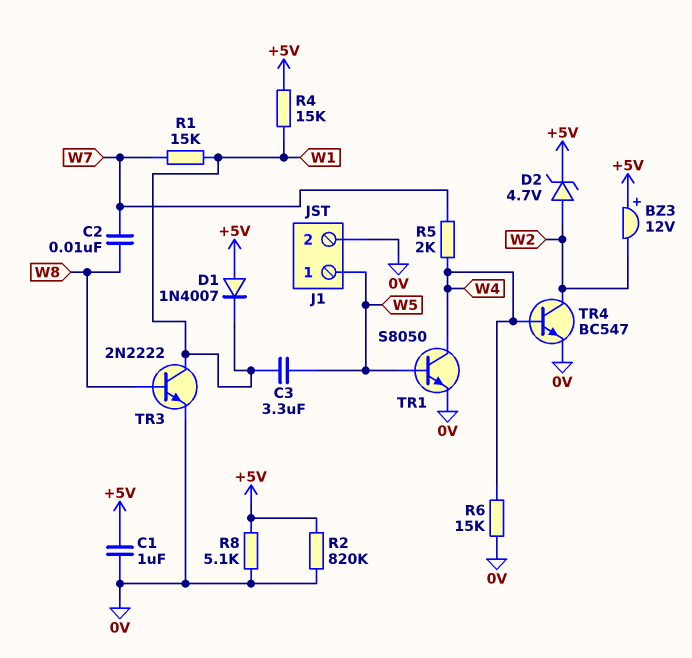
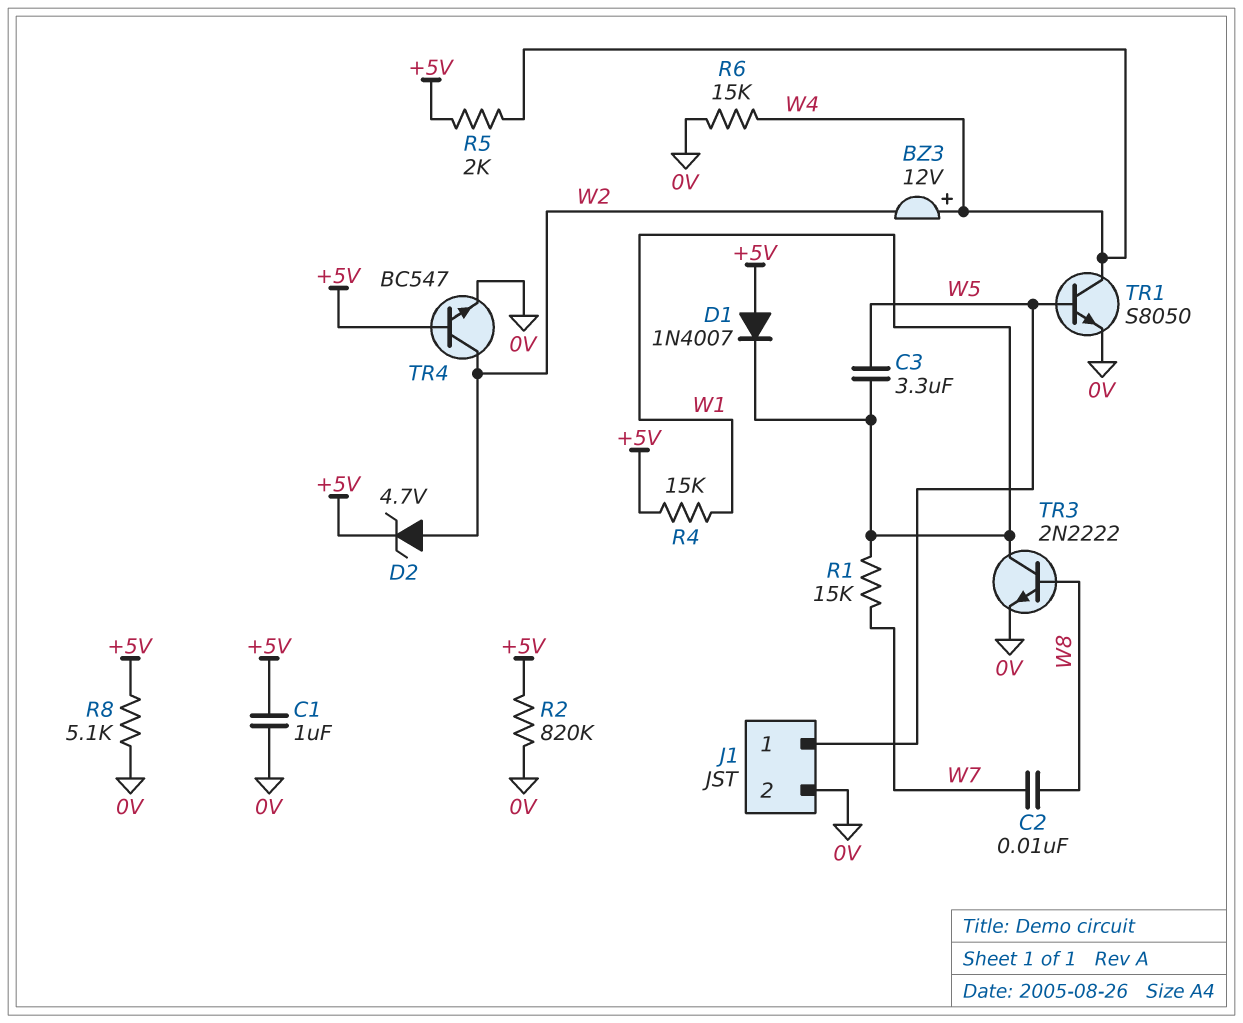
BZ3: buzzer 12V (plus +5V, minus W2) -> buzzer 12V (plus W4, minus W2)
R5: 2k (W4, W7) -> 2k (+5V, W4)
TR4: NPN BC547 (B W4, C W2, E 0V) -> NPN BC547 (B +5V, C W2, E 0V)

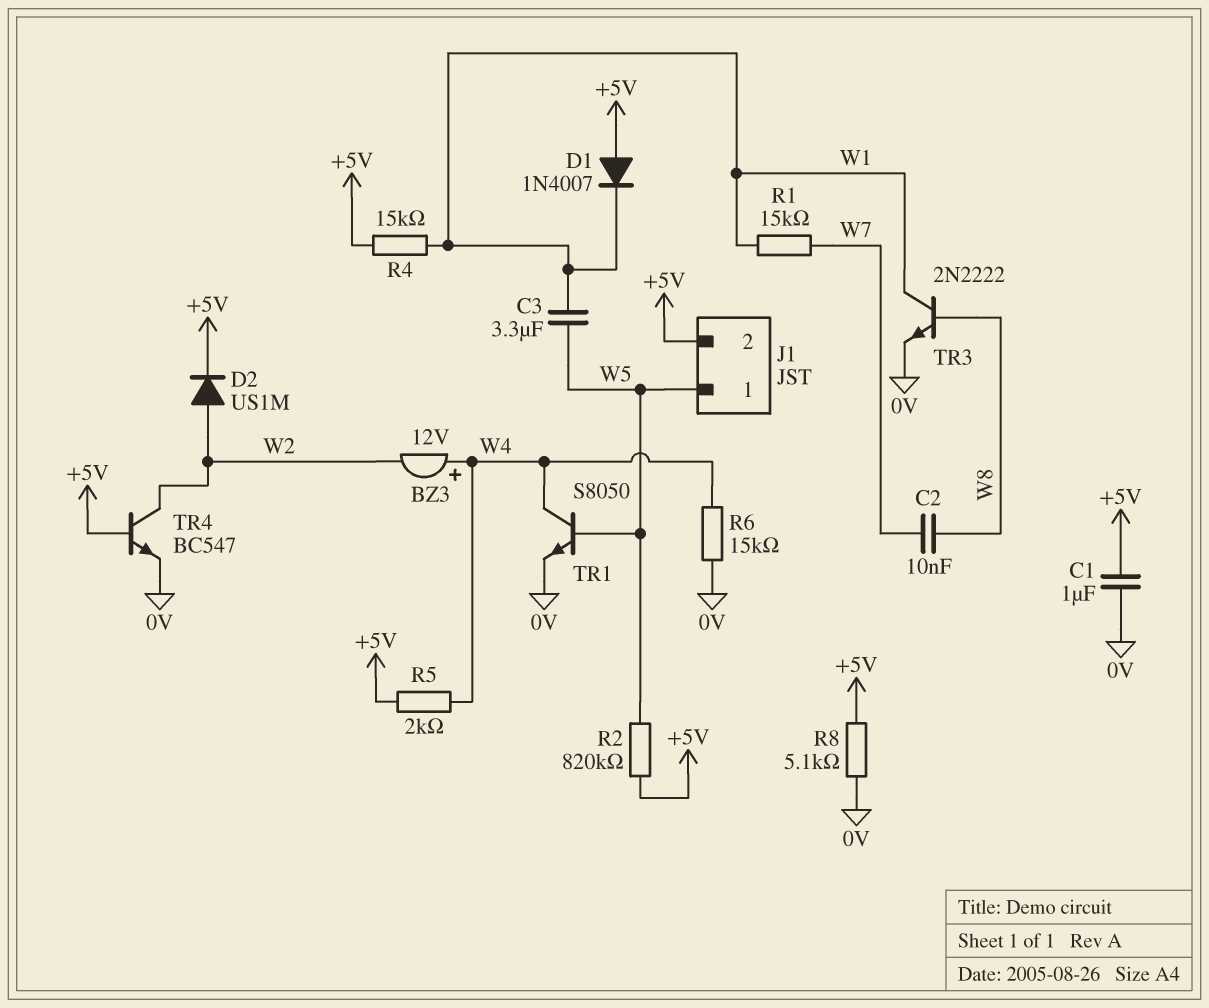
D2: zener 4.7V (A W2, K +5V) -> diode US1M (A W2, K +5V)
J1 pin 2: 0V -> +5V
R2: 820k (+5V, 0V) -> 820k (+5V, W5)

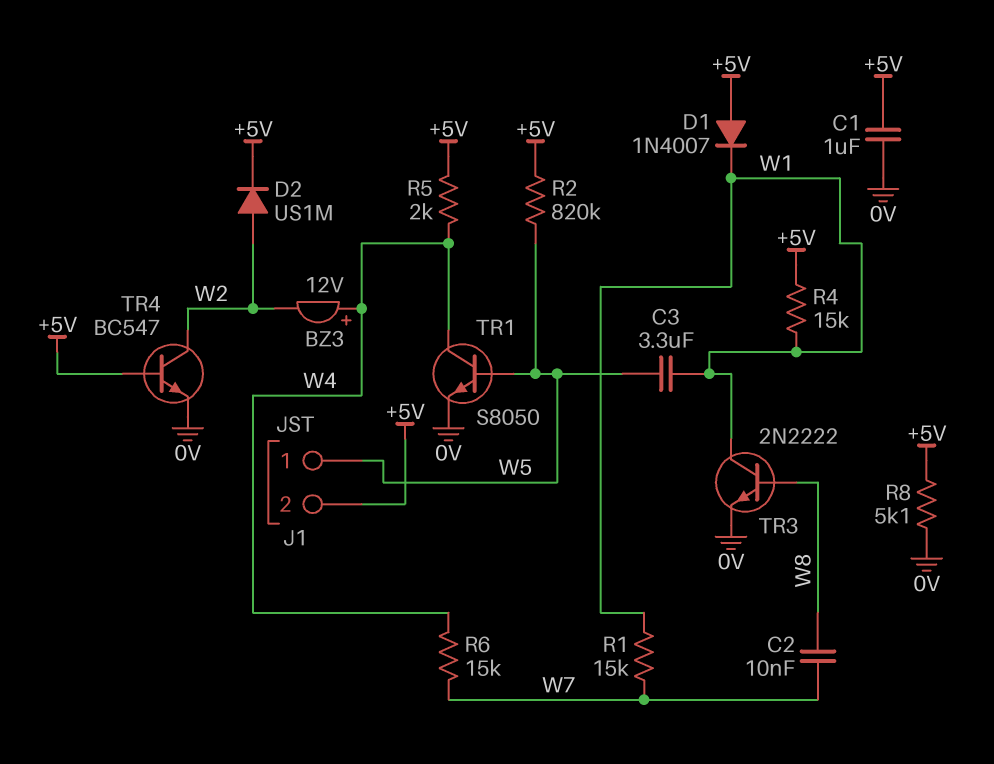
R6: 15k (0V, W4) -> 15k (W4, W7)

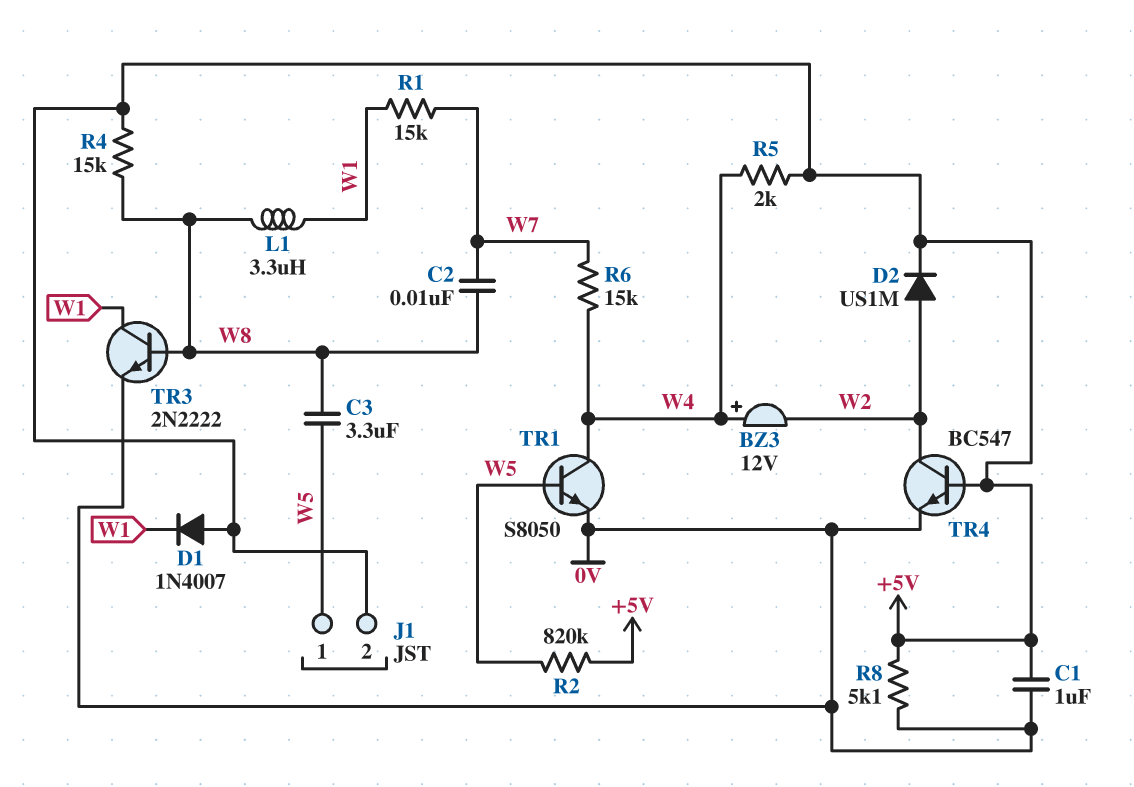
C3: 3.3uF (W1, W5) -> 3.3uF (W5, W8)
L1: none -> 3.3uH (W1, W8)
R4: 15k (+5V, W1) -> 15k (+5V, W8)

